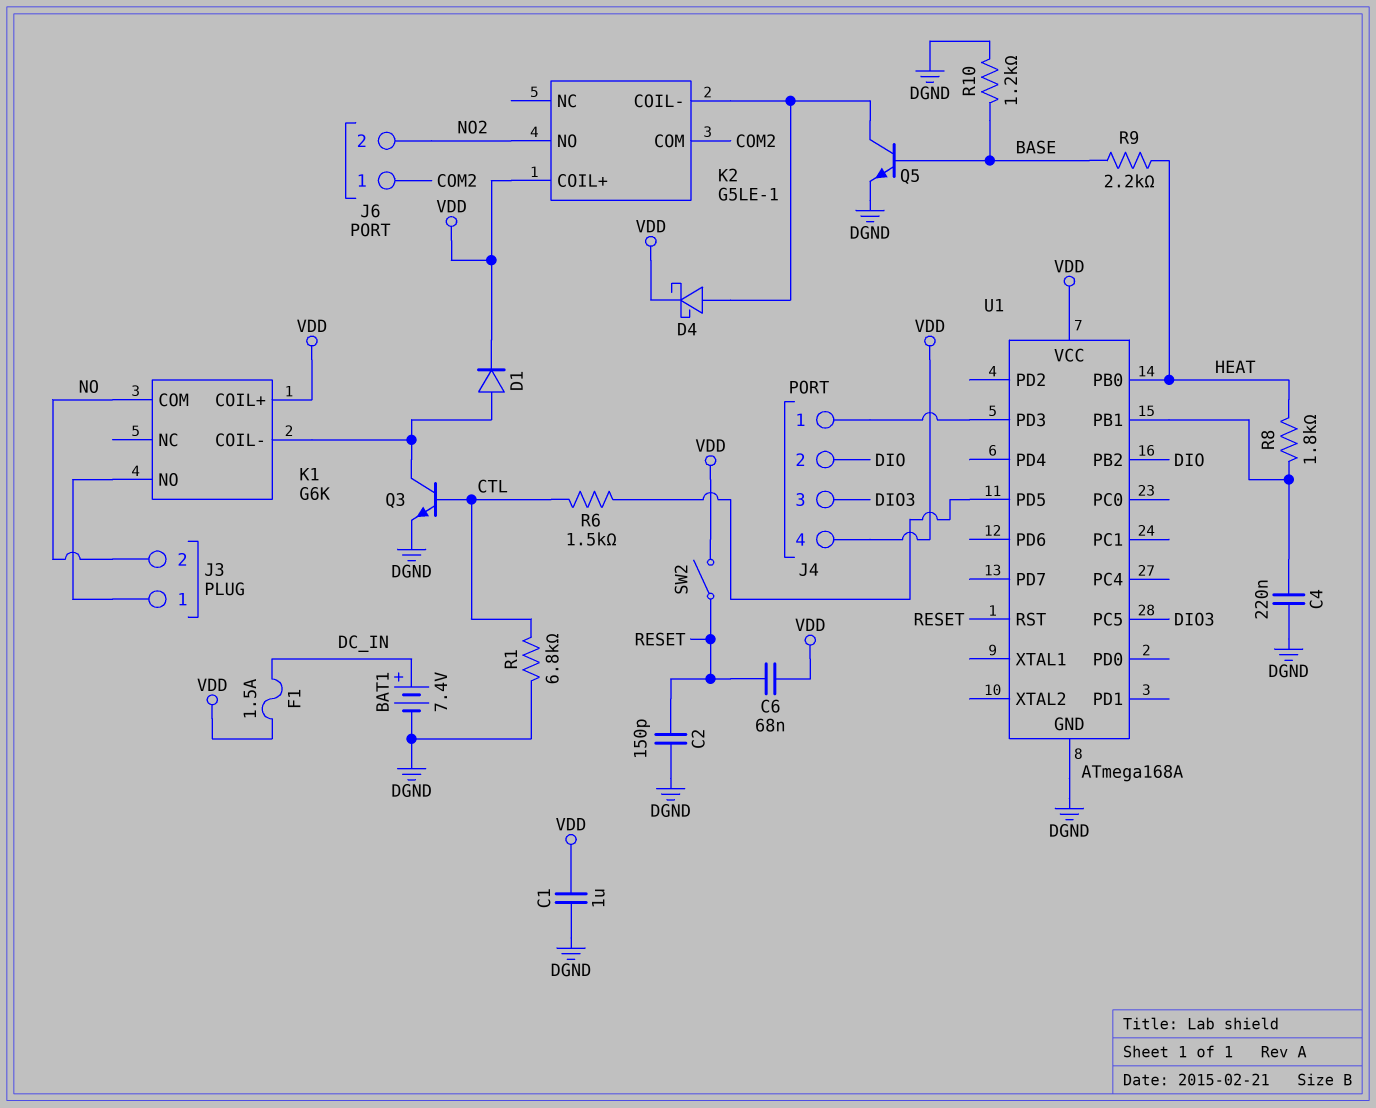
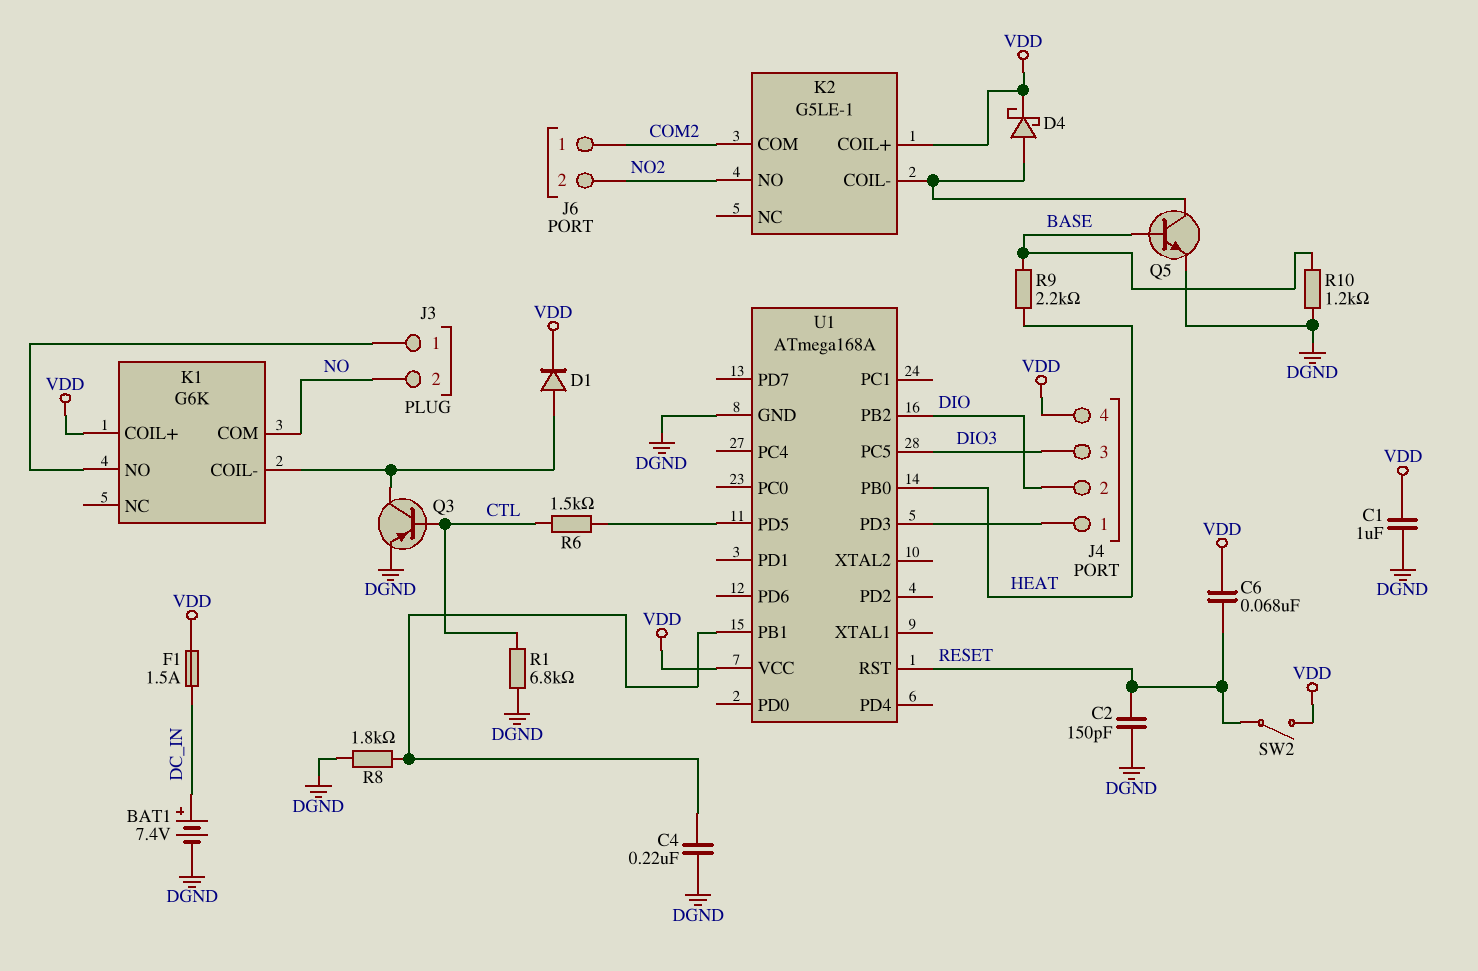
Q3: NPN (B CTL, C K1/COIL-, E DGND) -> PNP (B CTL, C K1/COIL-, E DGND)
R8: 1.8k (HEAT, U1/PB1) -> 1.8k (DGND, U1/PB1)

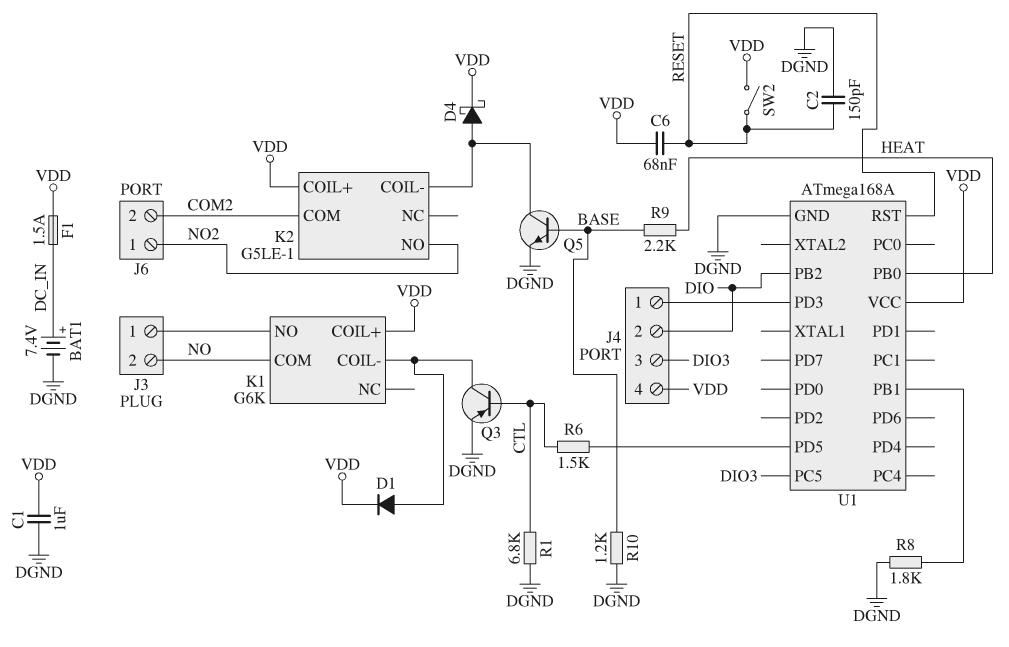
C4: 220nF (DGND, U1/PB1) -> none
J6 pin 1: COM2 -> NO2
J6 pin 2: NO2 -> COM2

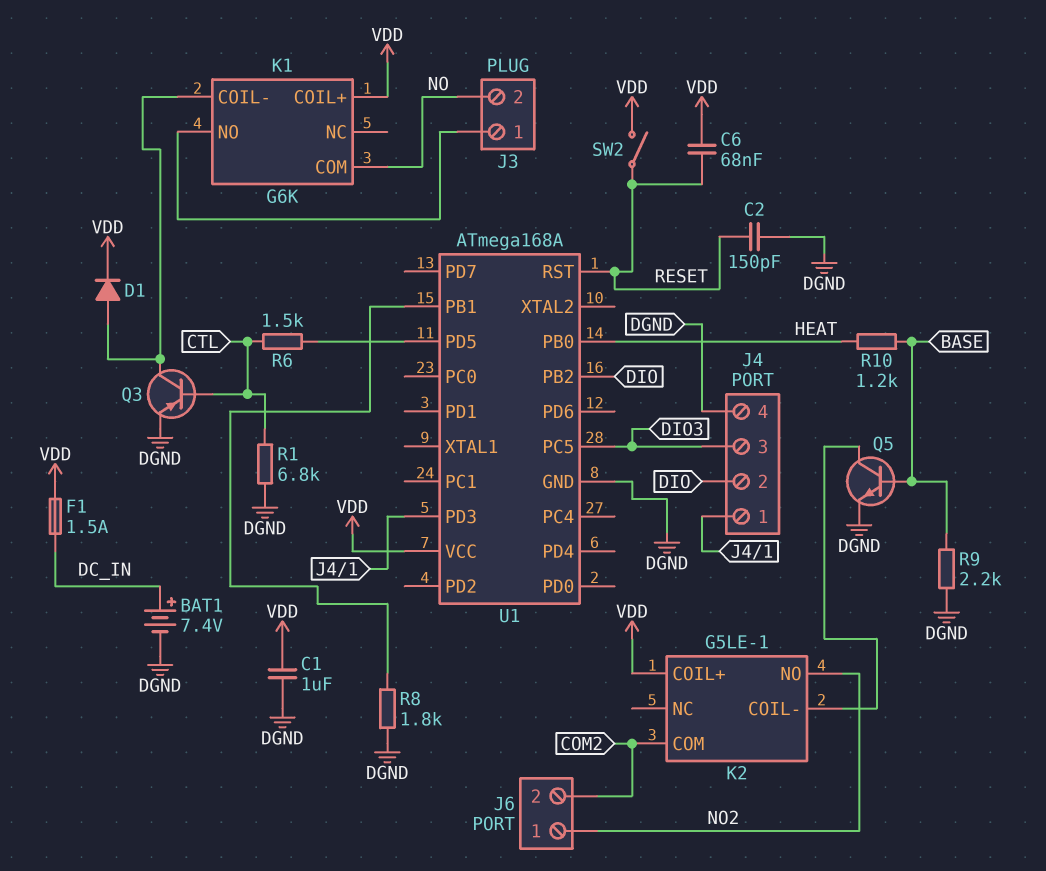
D4: schottky (A K2/COIL-, K VDD) -> none
J4 pin 4: VDD -> DGND
R9: 2.2k (BASE, HEAT) -> 2.2k (BASE, DGND)
R10: 1.2k (BASE, DGND) -> 1.2k (BASE, HEAT)

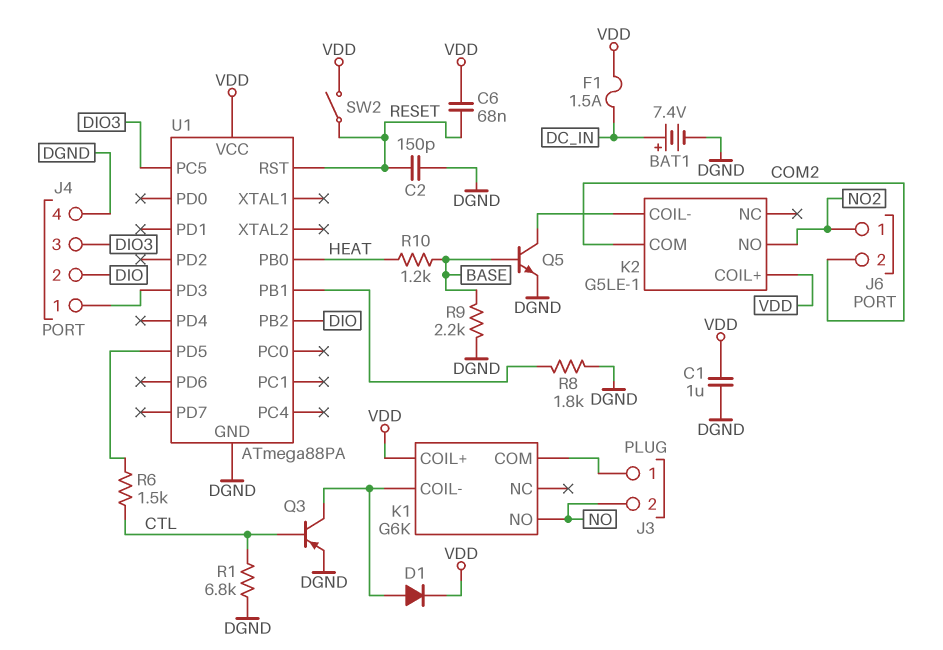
K1 pin COM: NO -> J3/1
K1 pin NO: J3/1 -> NO
U1: ATmega168A -> ATmega88PA

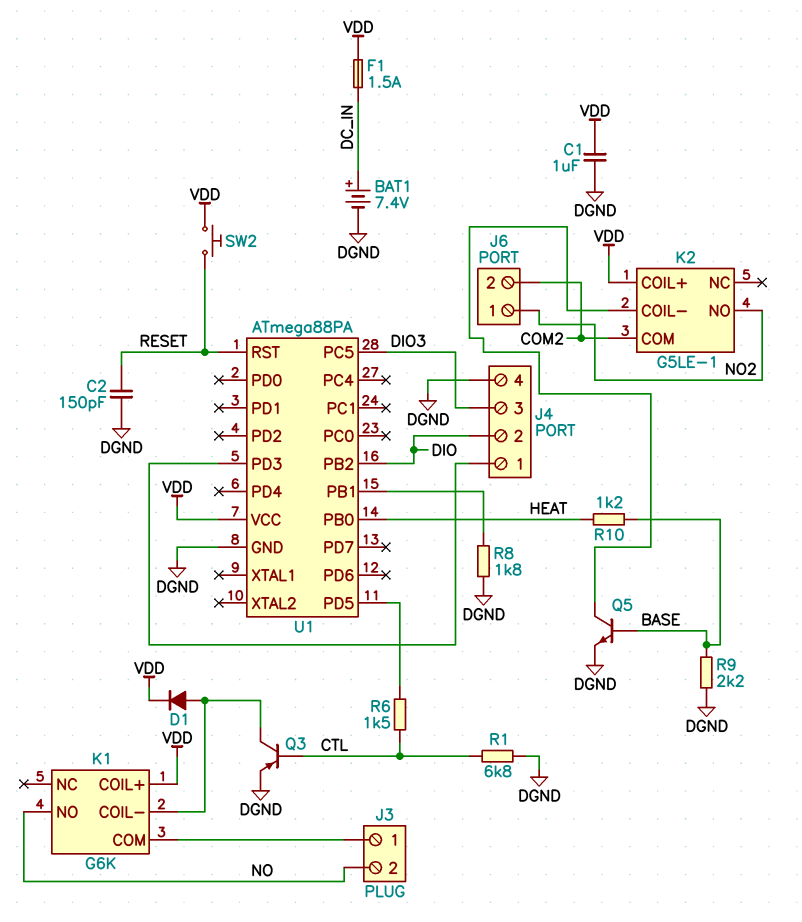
C6: 68nF (RESET, VDD) -> none
SW2: switch (RESET, VDD) -> button (RESET, VDD)

